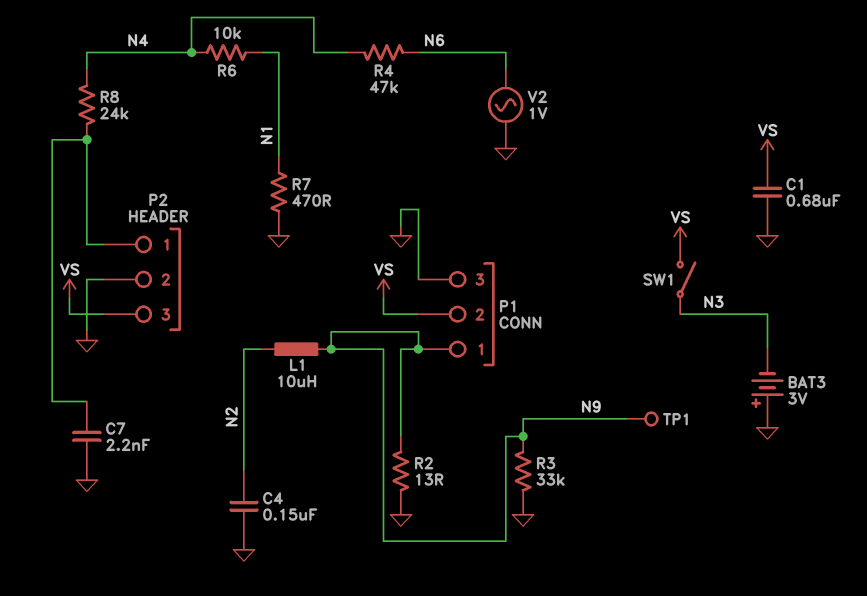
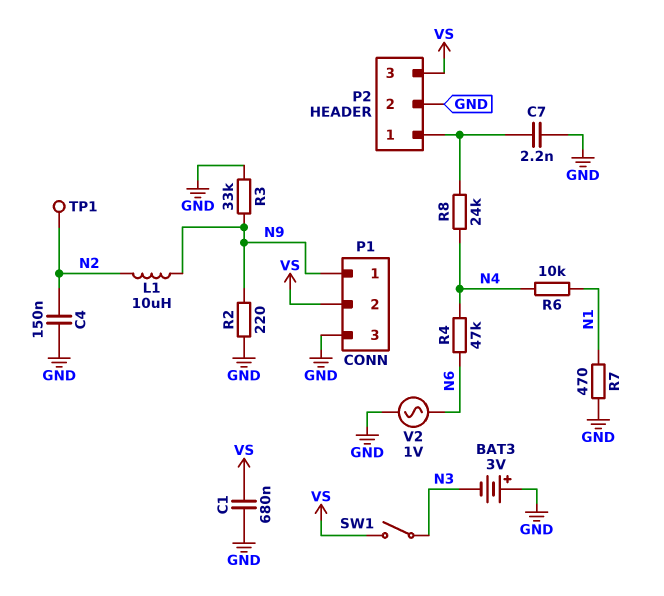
R2: 13 (GND, N9) -> 220 (GND, N9)
TP1: test point (N9) -> test point (N2)

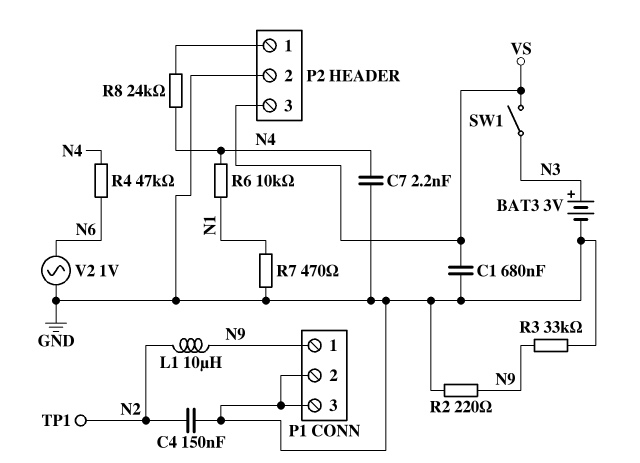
BAT3: 3V (plus GND, minus N3) -> 3V (plus N3, minus GND)
C7: 2.2nF (GND, P2/1) -> 2.2nF (GND, N4)
P1 pin 2: VS -> GND

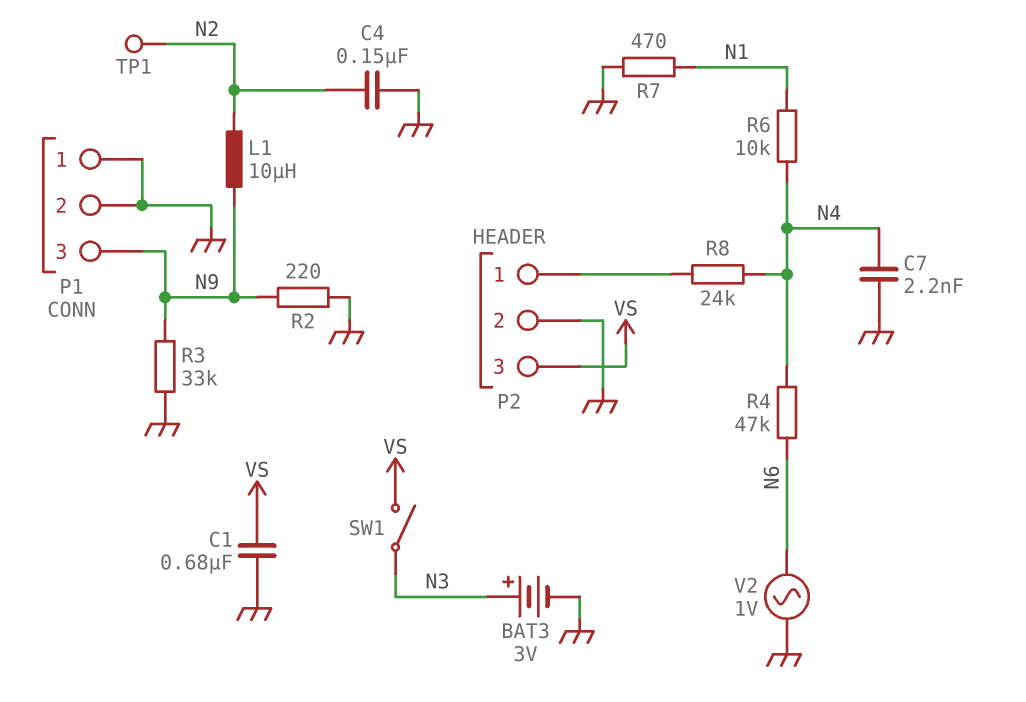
P1 pin 1: N9 -> GND
P1 pin 3: GND -> N9

